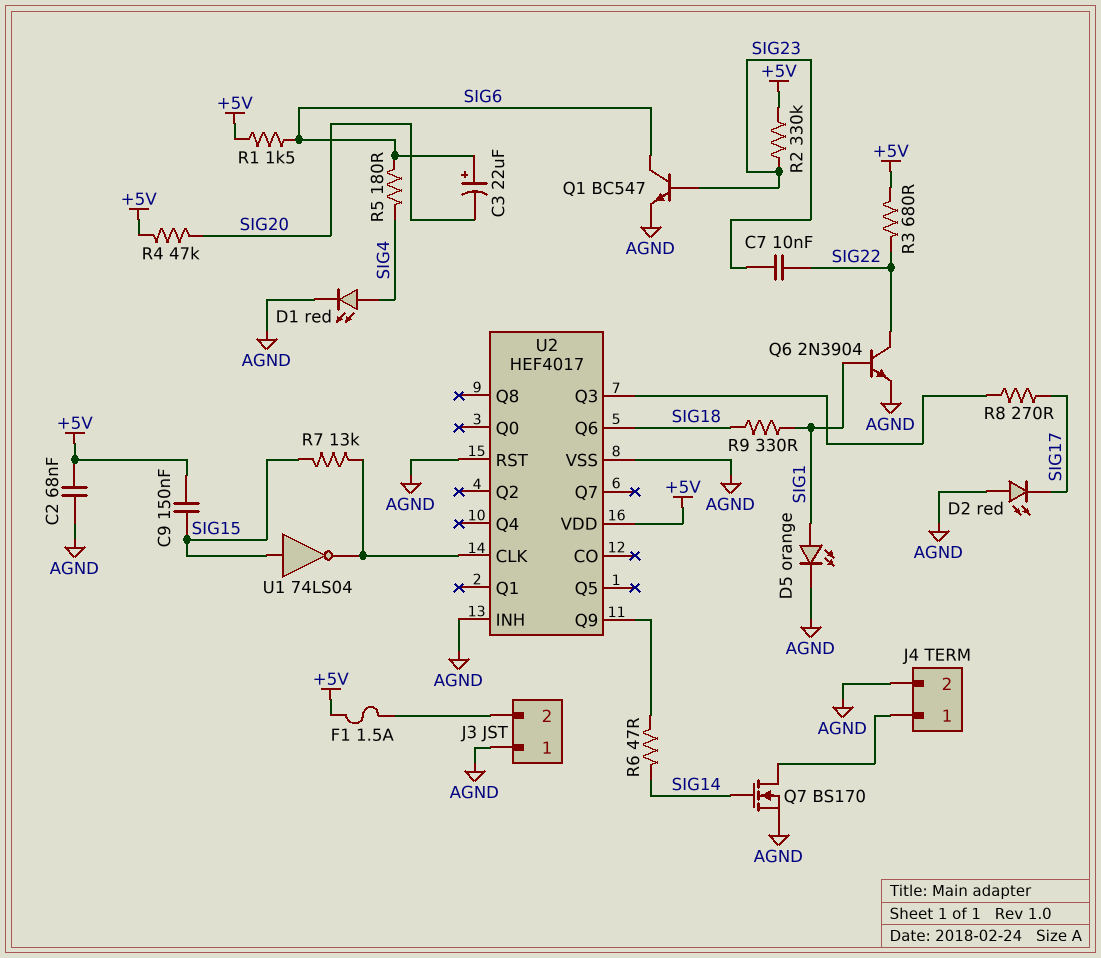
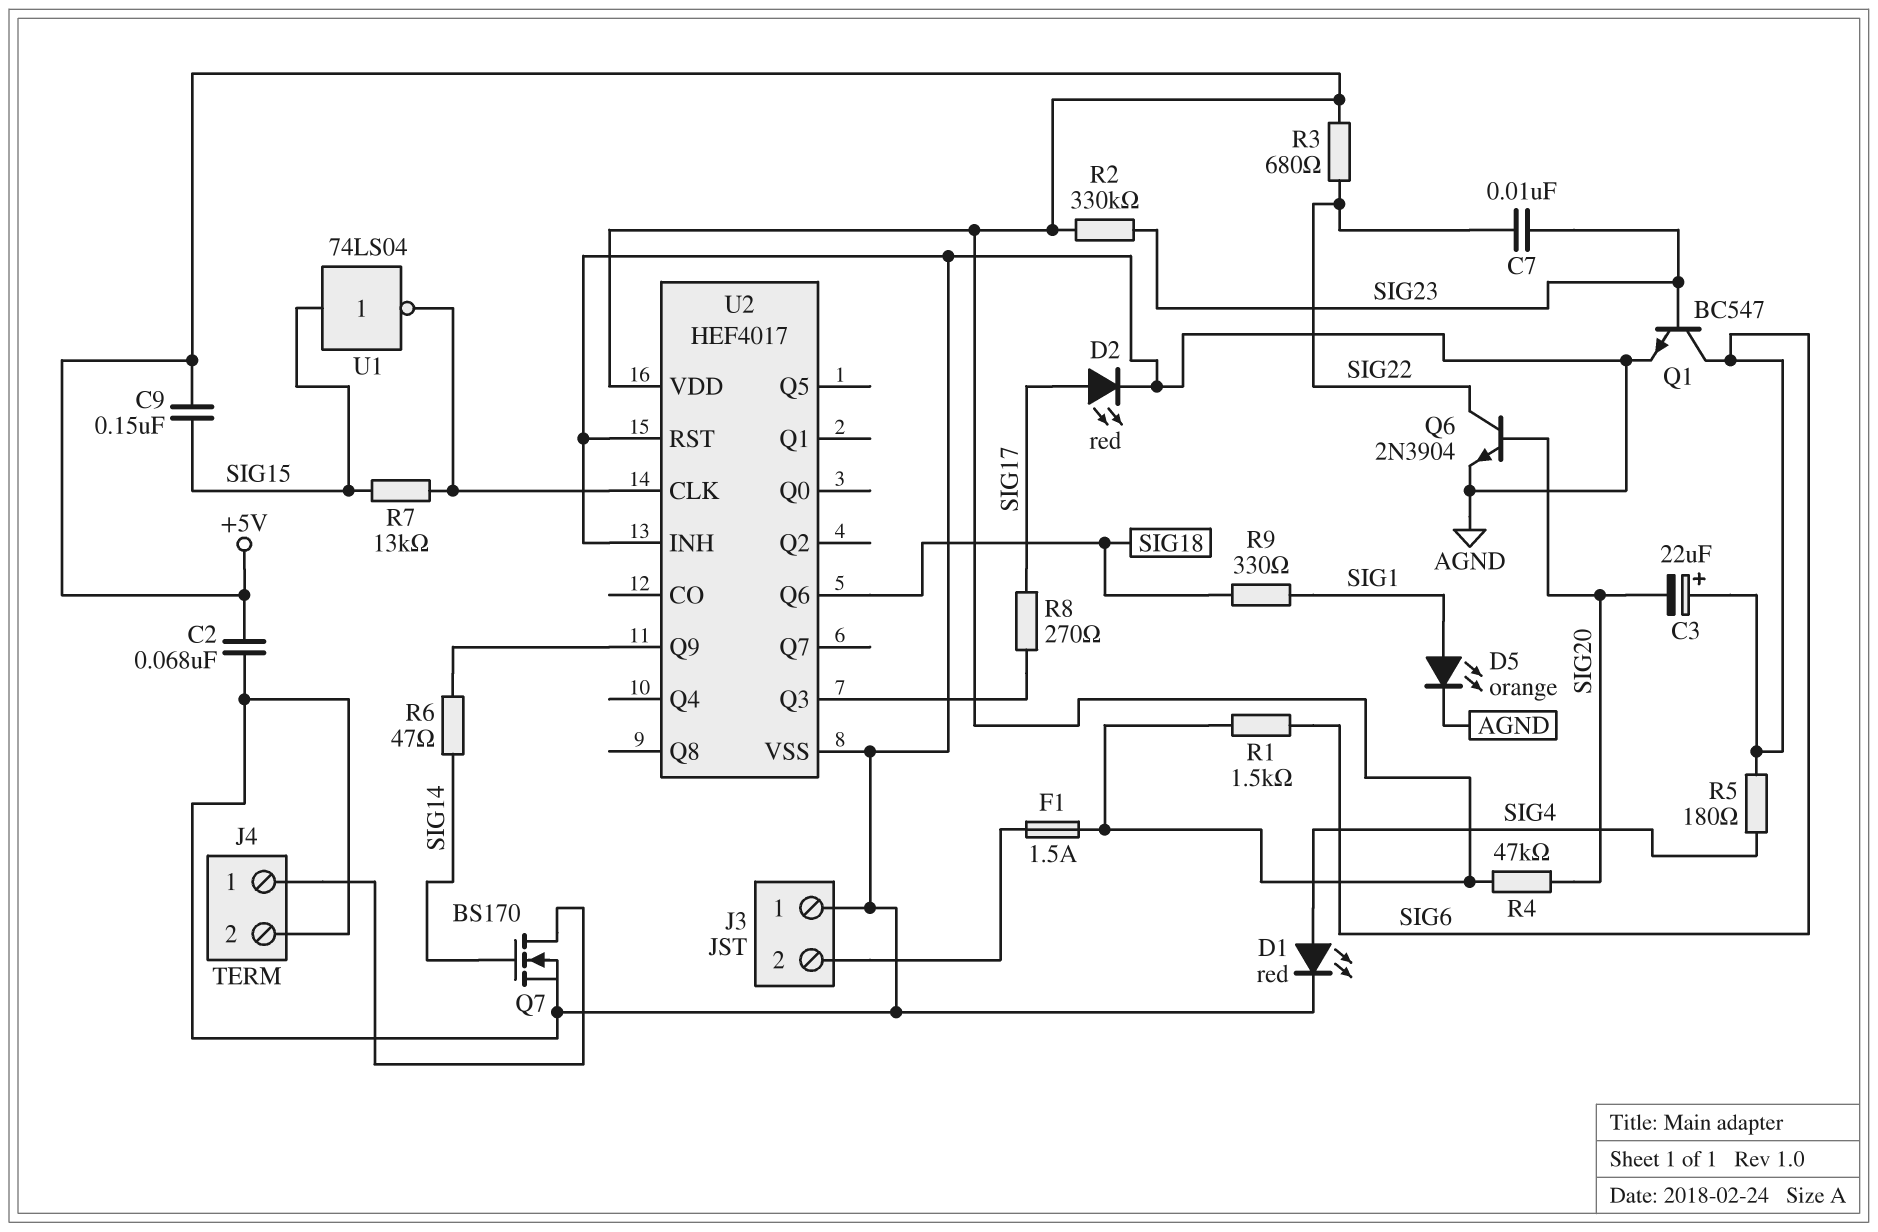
D2: LED red (A AGND, K SIG17) -> LED red (A SIG17, K AGND)
Q6: NPN 2N3904 (B SIG1, C SIG22, E AGND) -> NPN 2N3904 (B SIG20, C SIG22, E AGND)

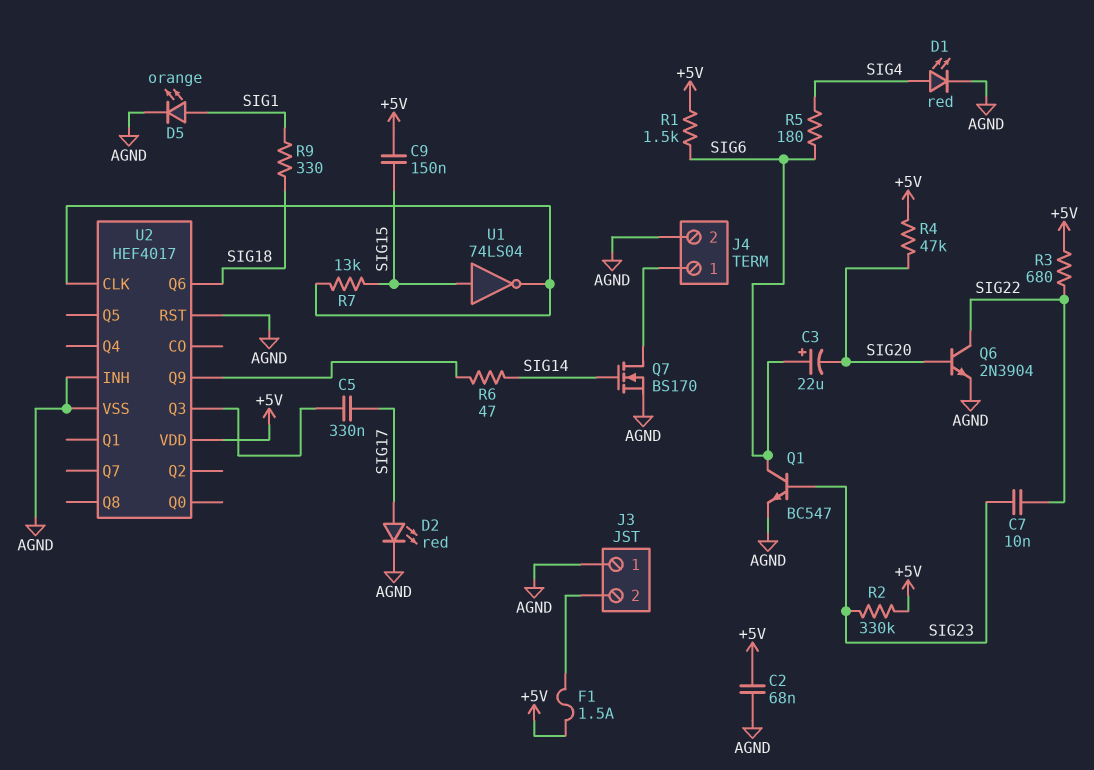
C5: none -> 330nF (SIG17, U2/Q3)
R8: 270 (SIG17, U2/Q3) -> none

